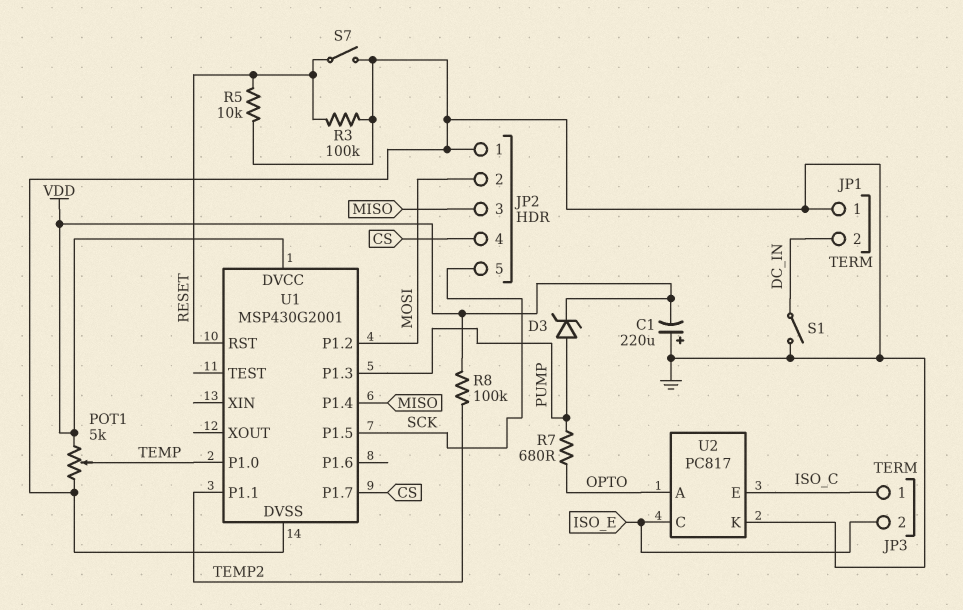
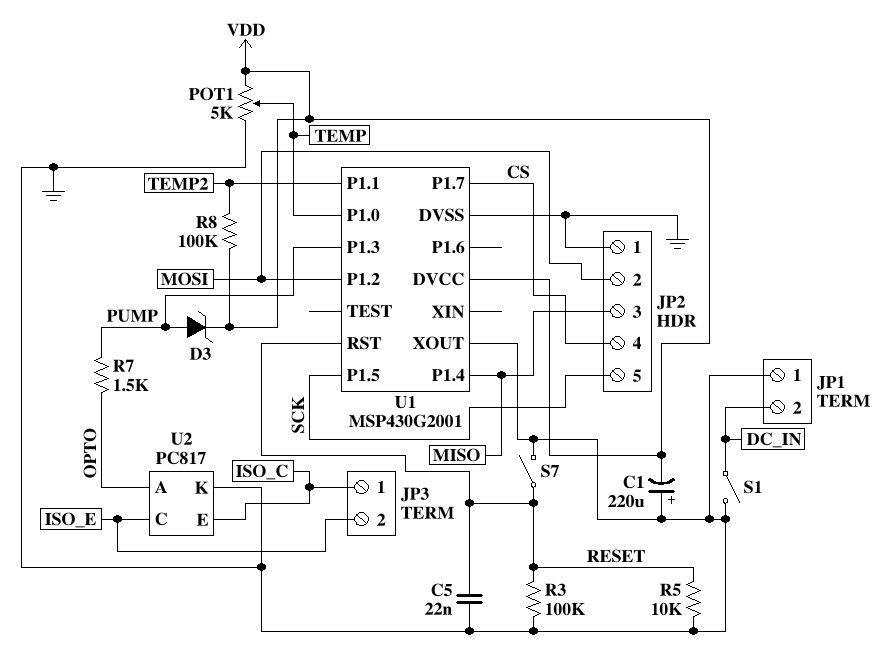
C5: none -> 22nF (GND, RESET)
R7: 680 (OPTO, PUMP) -> 1.5k (OPTO, PUMP)
U1 pin XOUT: none -> GND

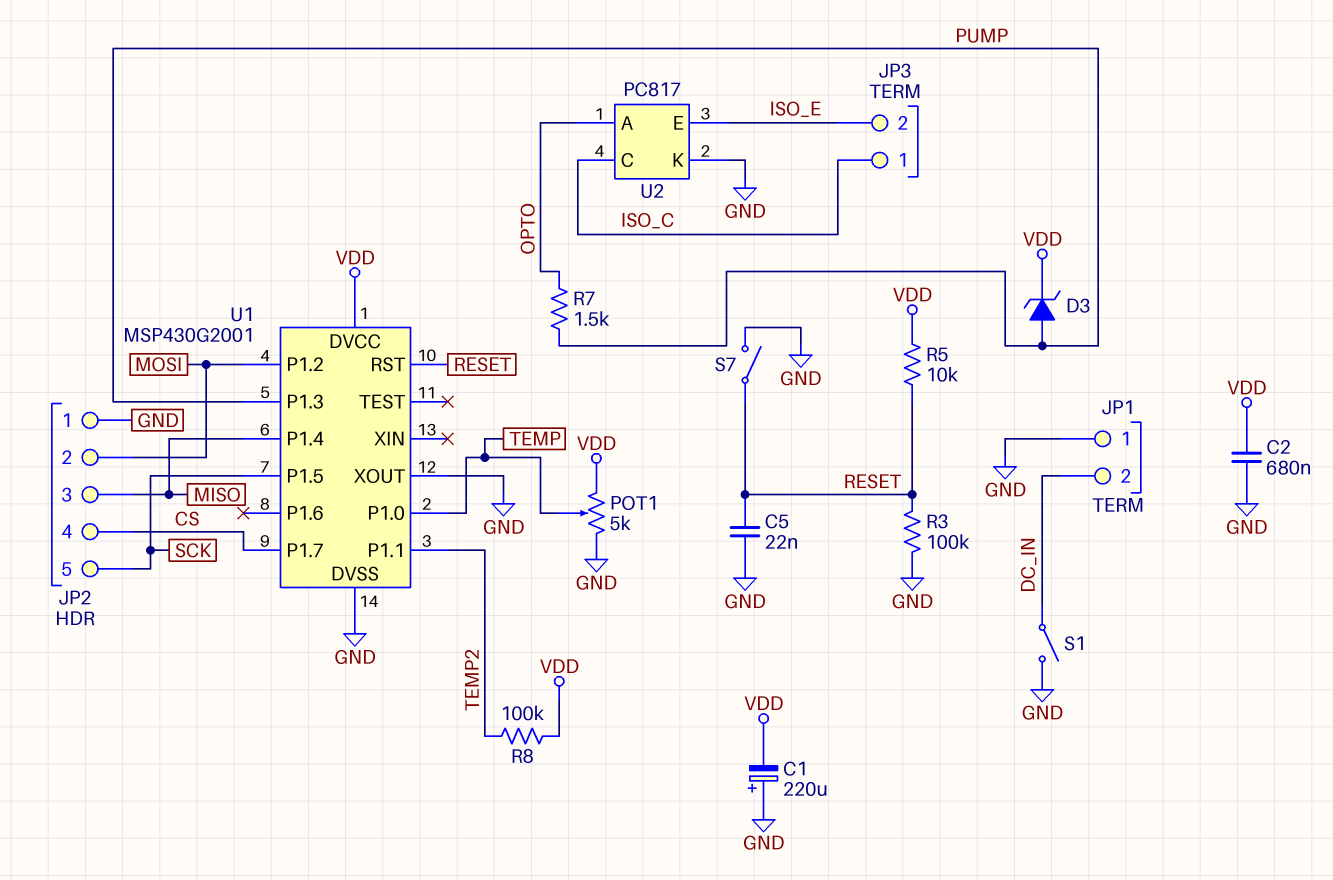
C2: none -> 680nF (GND, VDD)
R5: 10k (GND, RESET) -> 10k (RESET, VDD)
U2 pin C: ISO_E -> ISO_C
U2 pin E: ISO_C -> ISO_E

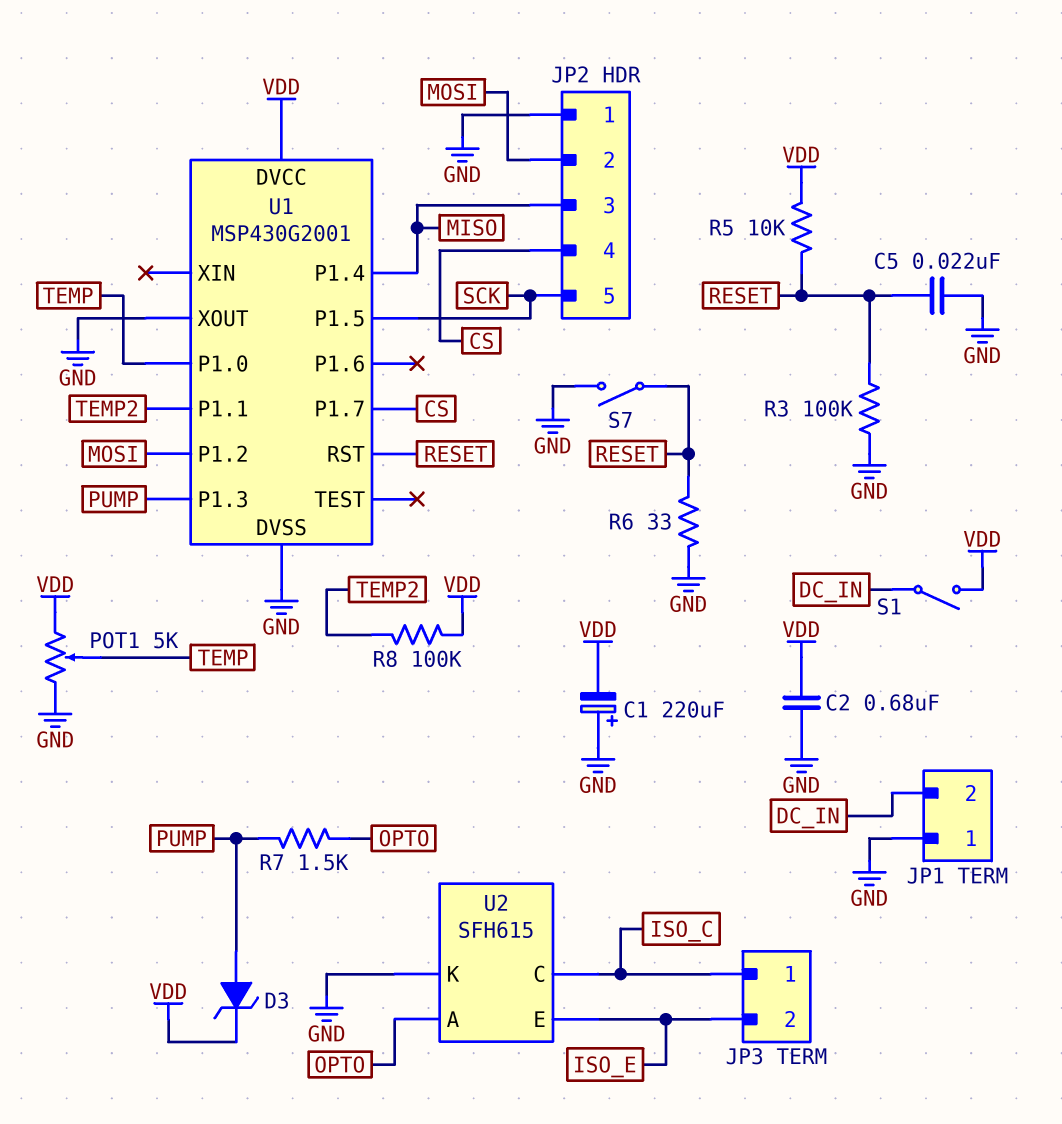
R6: none -> 33 (GND, RESET)
S1: switch (DC_IN, GND) -> switch (DC_IN, VDD)
U2: PC817 -> SFH615

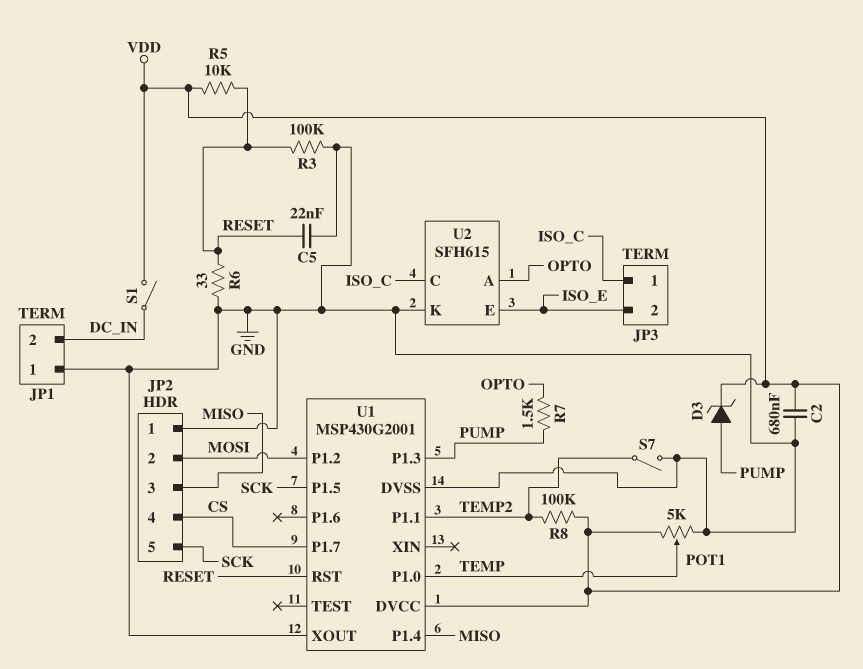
C1: 220uF (plus GND, minus VDD) -> none
S7: switch (GND, RESET) -> switch (GND, TEMP2)

